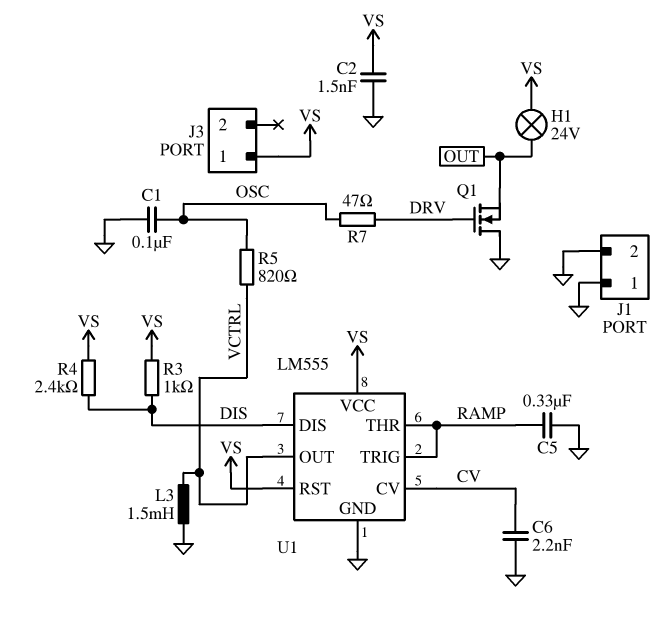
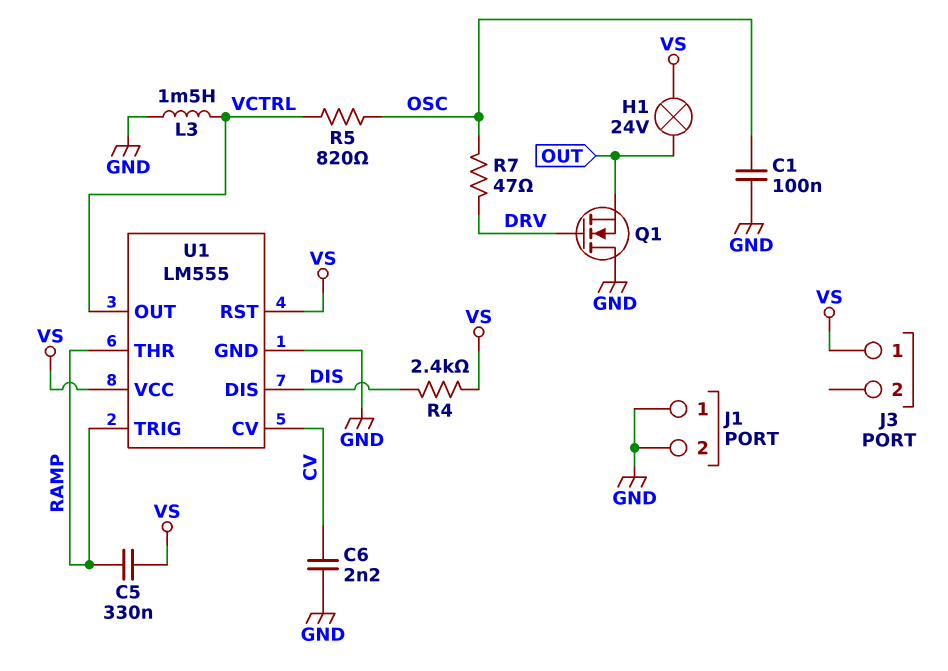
C2: 1.5nF (GND, VS) -> none
C5: 330nF (GND, RAMP) -> 330nF (RAMP, VS)
R3: 1k (DIS, VS) -> none

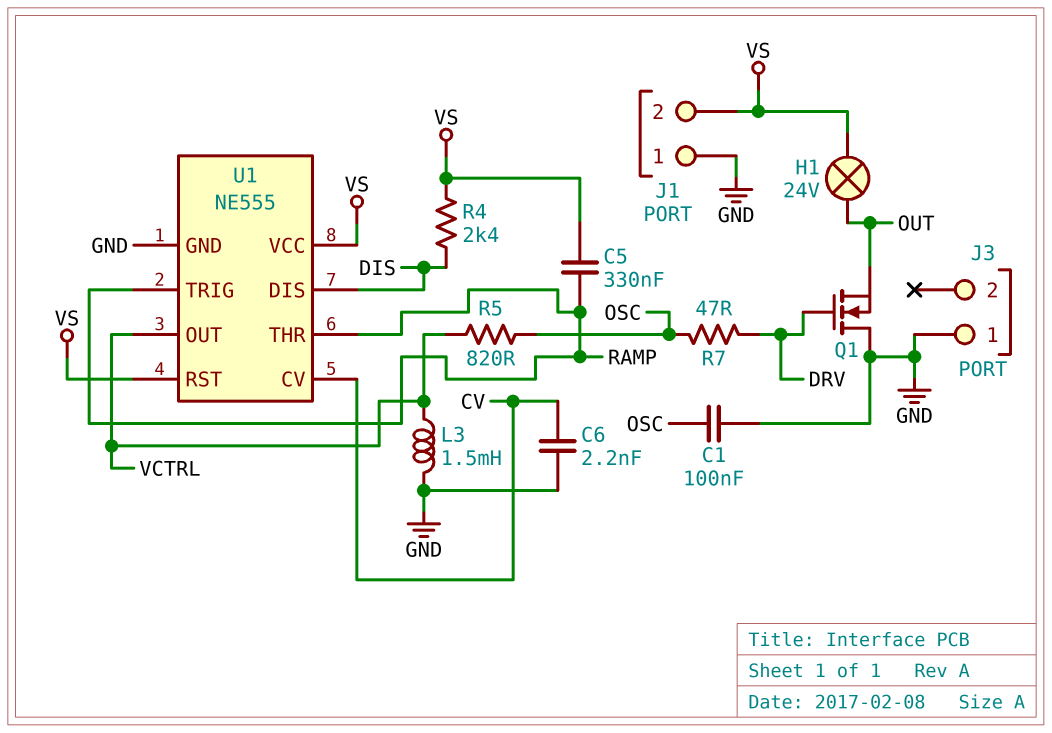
J1 pin 2: GND -> VS
J3 pin 1: VS -> GND
U1: LM555 -> NE555

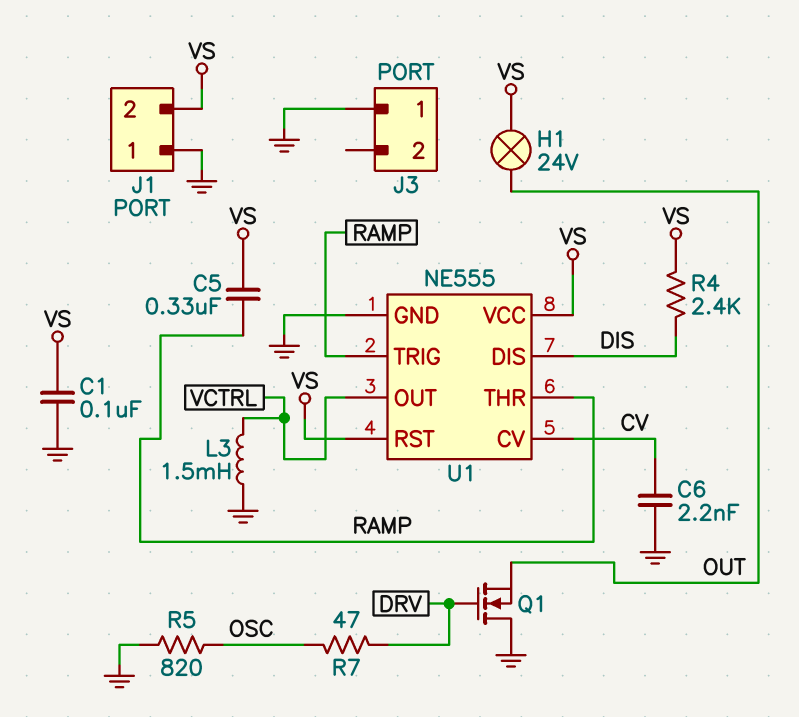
C1: 100nF (GND, OSC) -> 100nF (GND, VS)
R5: 820 (OSC, VCTRL) -> 820 (GND, OSC)

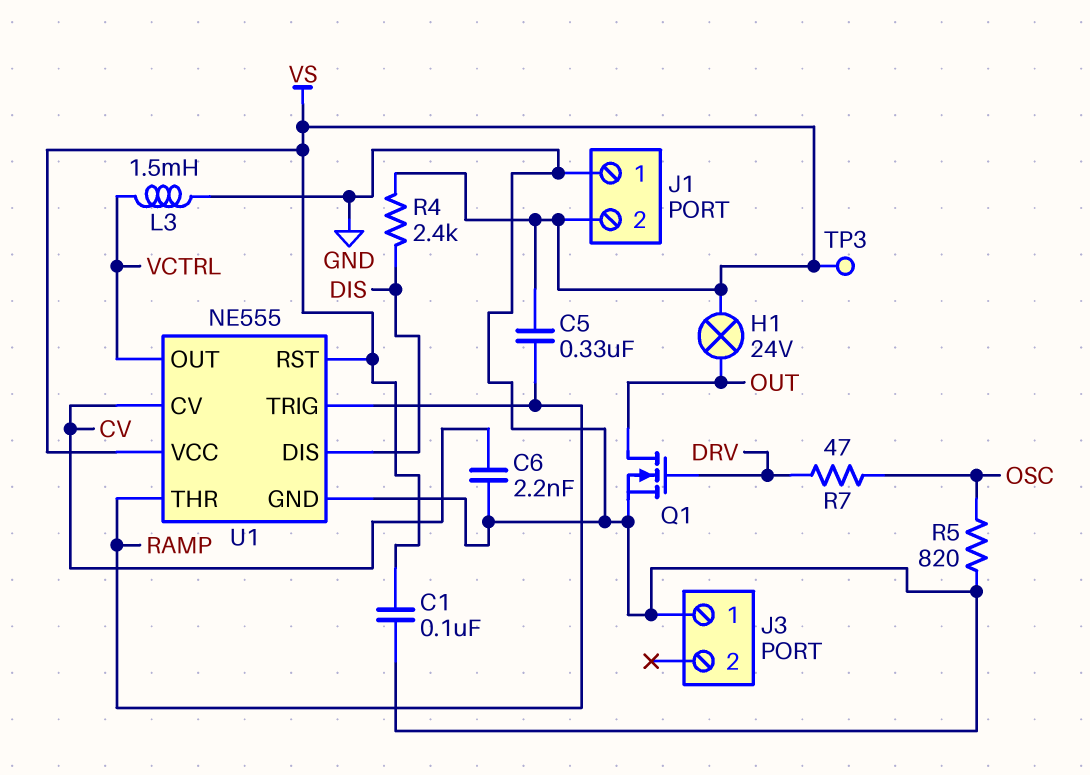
Q1: NMOS (G DRV, D GND, S OUT) -> NMOS (G DRV, D OUT, S GND)
TP3: none -> test point (VS)

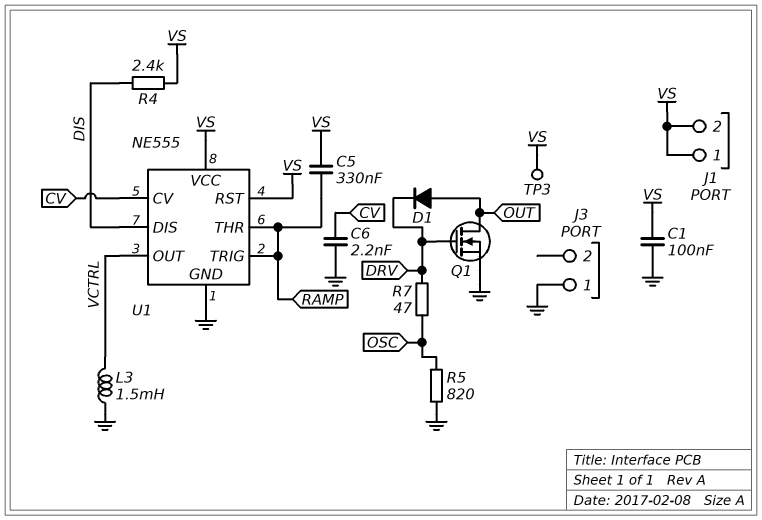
D1: none -> diode (A OUT, K DRV)
H1: lamp 24V (OUT, VS) -> none
J1 pin 1: GND -> VS

